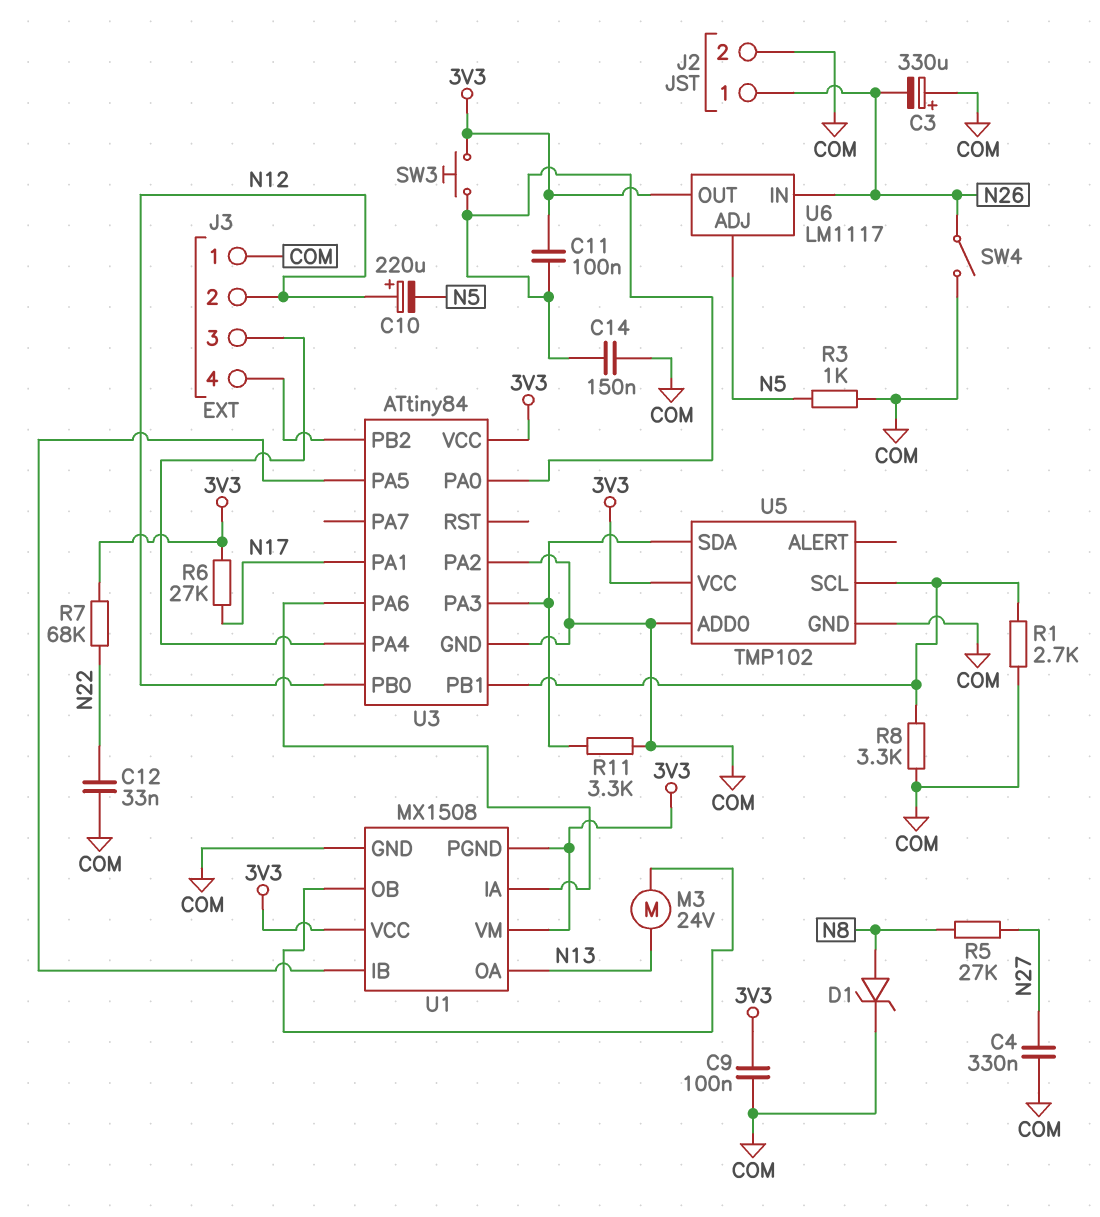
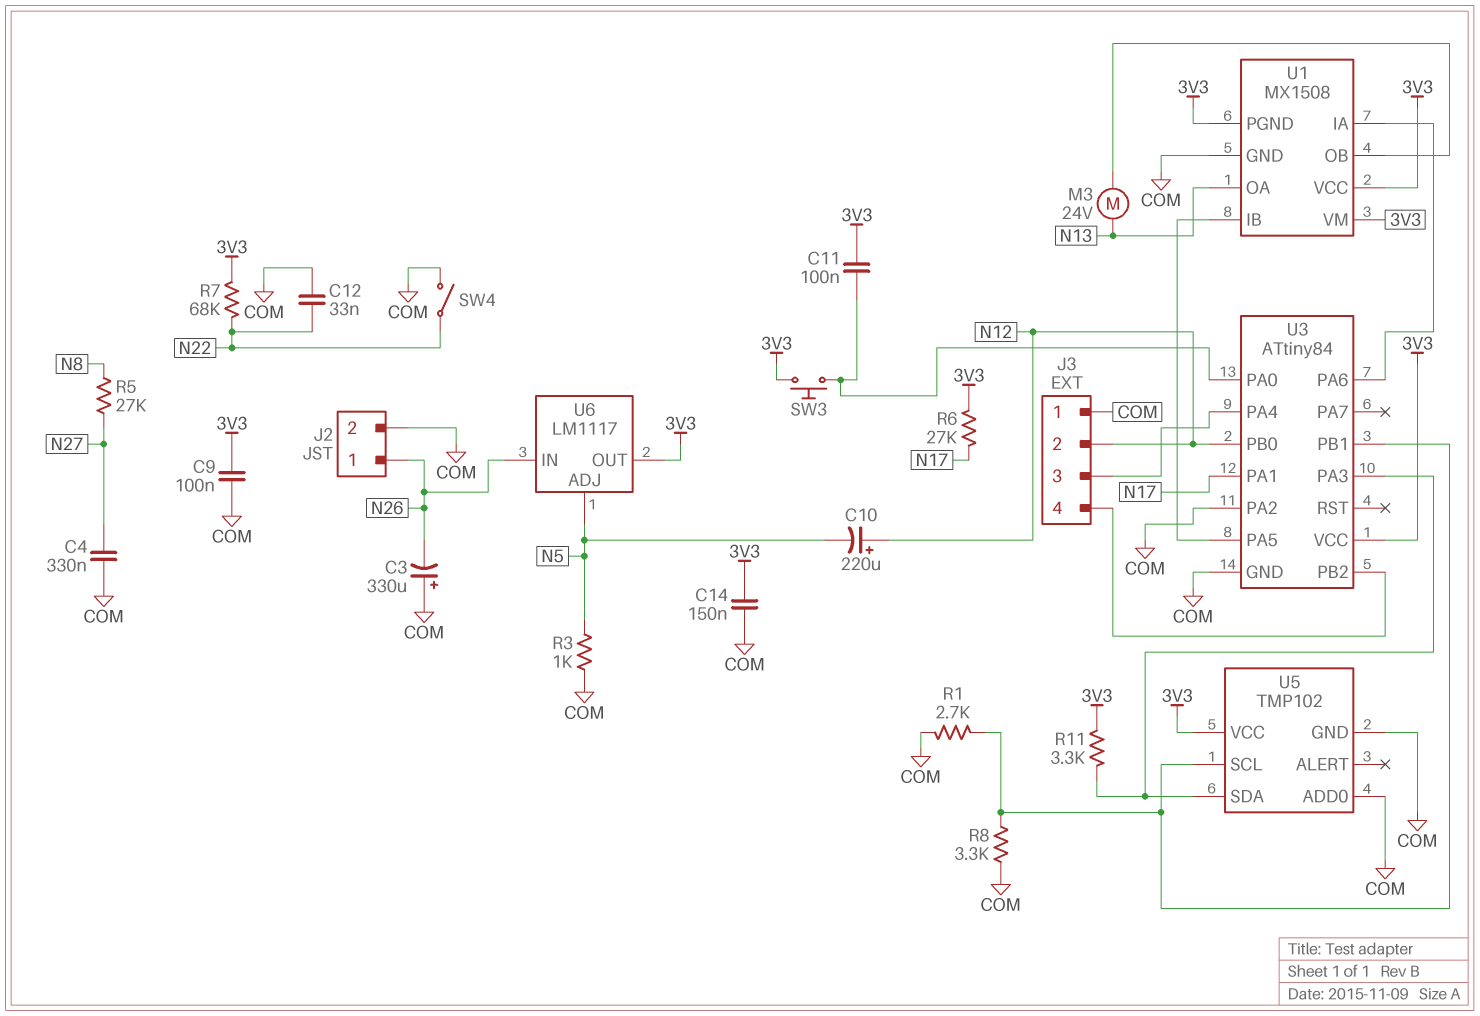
C14: 150nF (COM, U3/PA0) -> 150nF (3V3, COM)
D1: zener (A N8, K COM) -> none
R11: 3.3k (COM, U3/PA3) -> 3.3k (3V3, U3/PA3)
SW4: switch (COM, N26) -> switch (COM, N22)

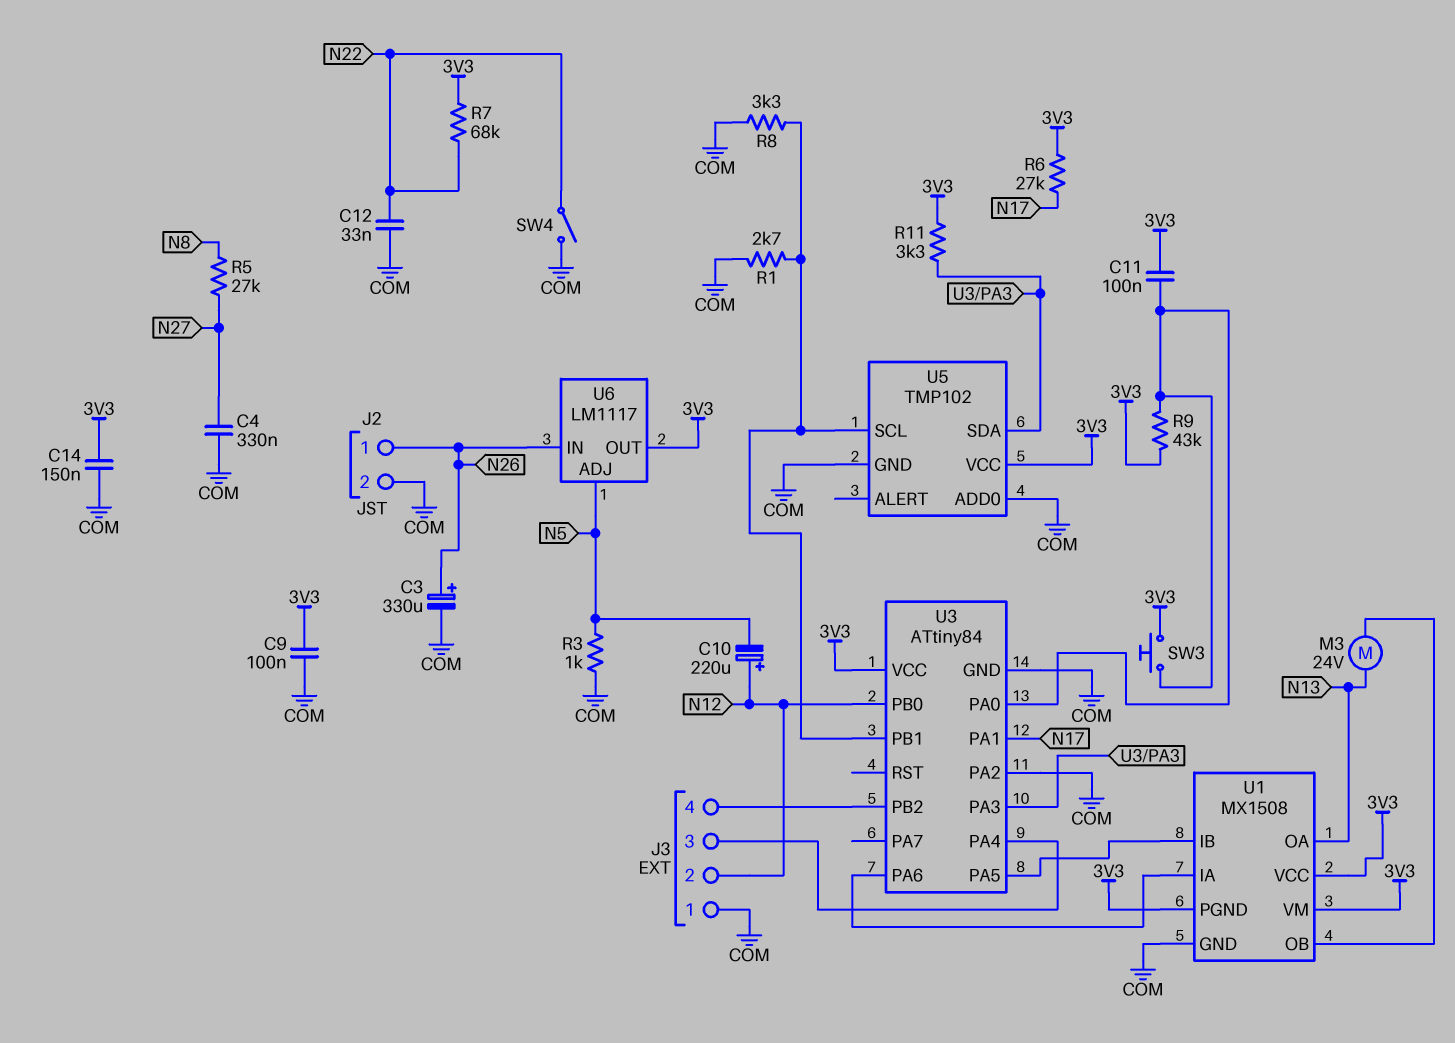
C3: 330uF (plus COM, minus N26) -> 330uF (plus N26, minus COM)
R9: none -> 43k (3V3, U3/PA0)

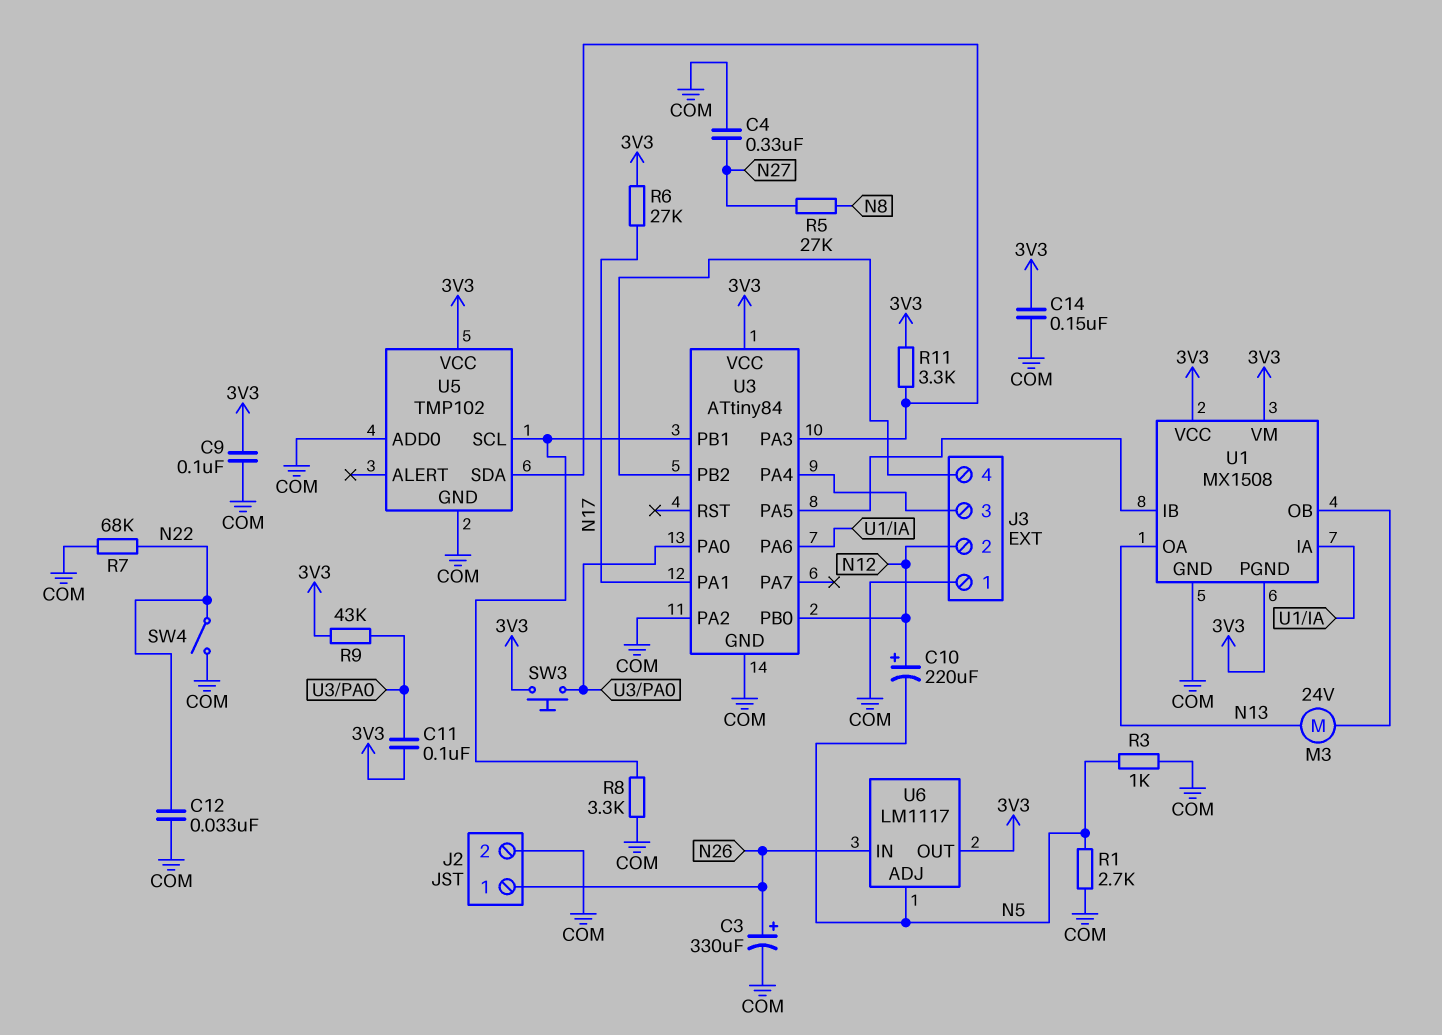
R1: 2.7k (COM, U3/PB1) -> 2.7k (COM, N5)
R7: 68k (3V3, N22) -> 68k (COM, N22)

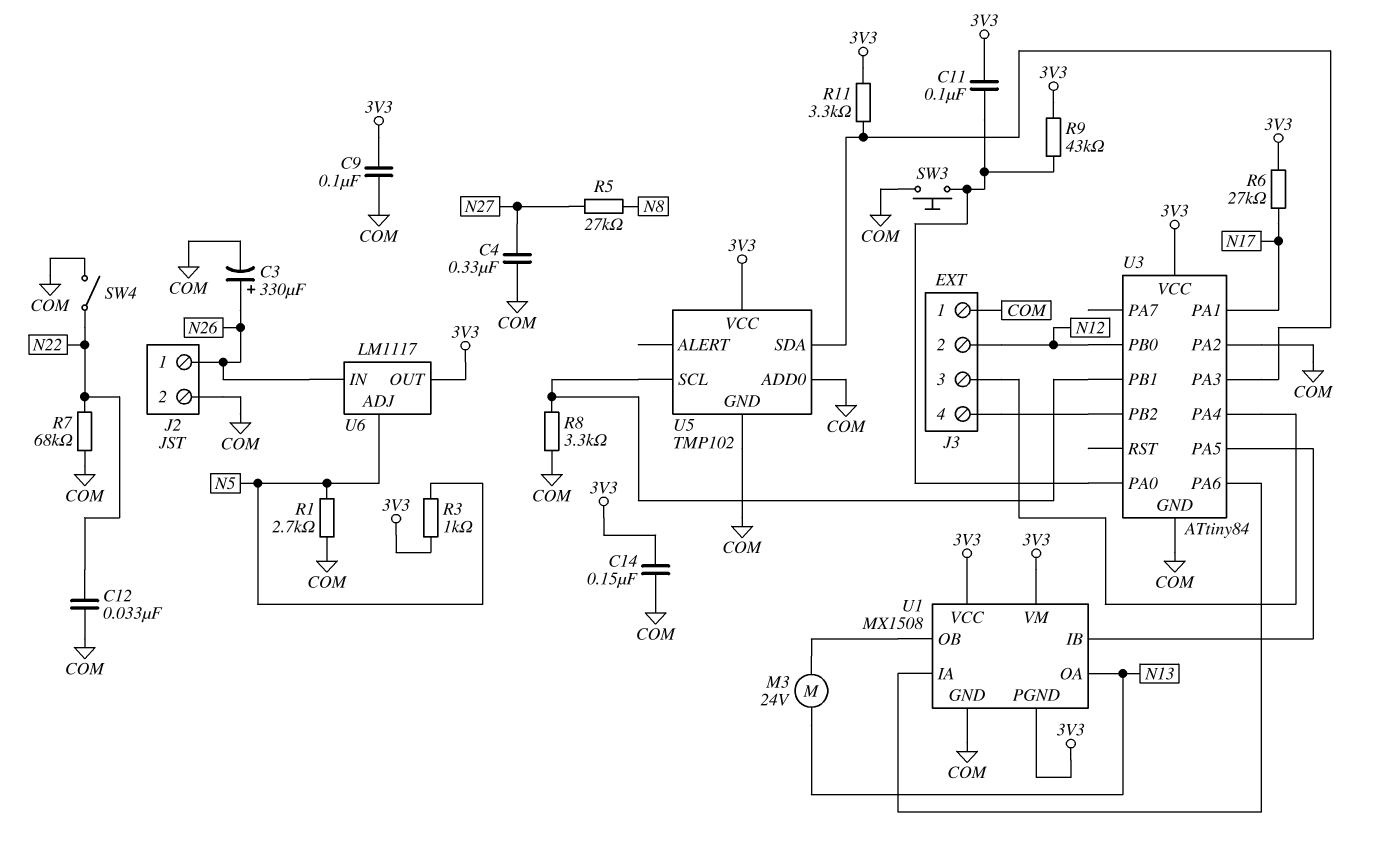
C10: 220uF (plus N12, minus N5) -> none
R3: 1k (COM, N5) -> 1k (3V3, N5)
SW3: button (3V3, U3/PA0) -> button (COM, U3/PA0)

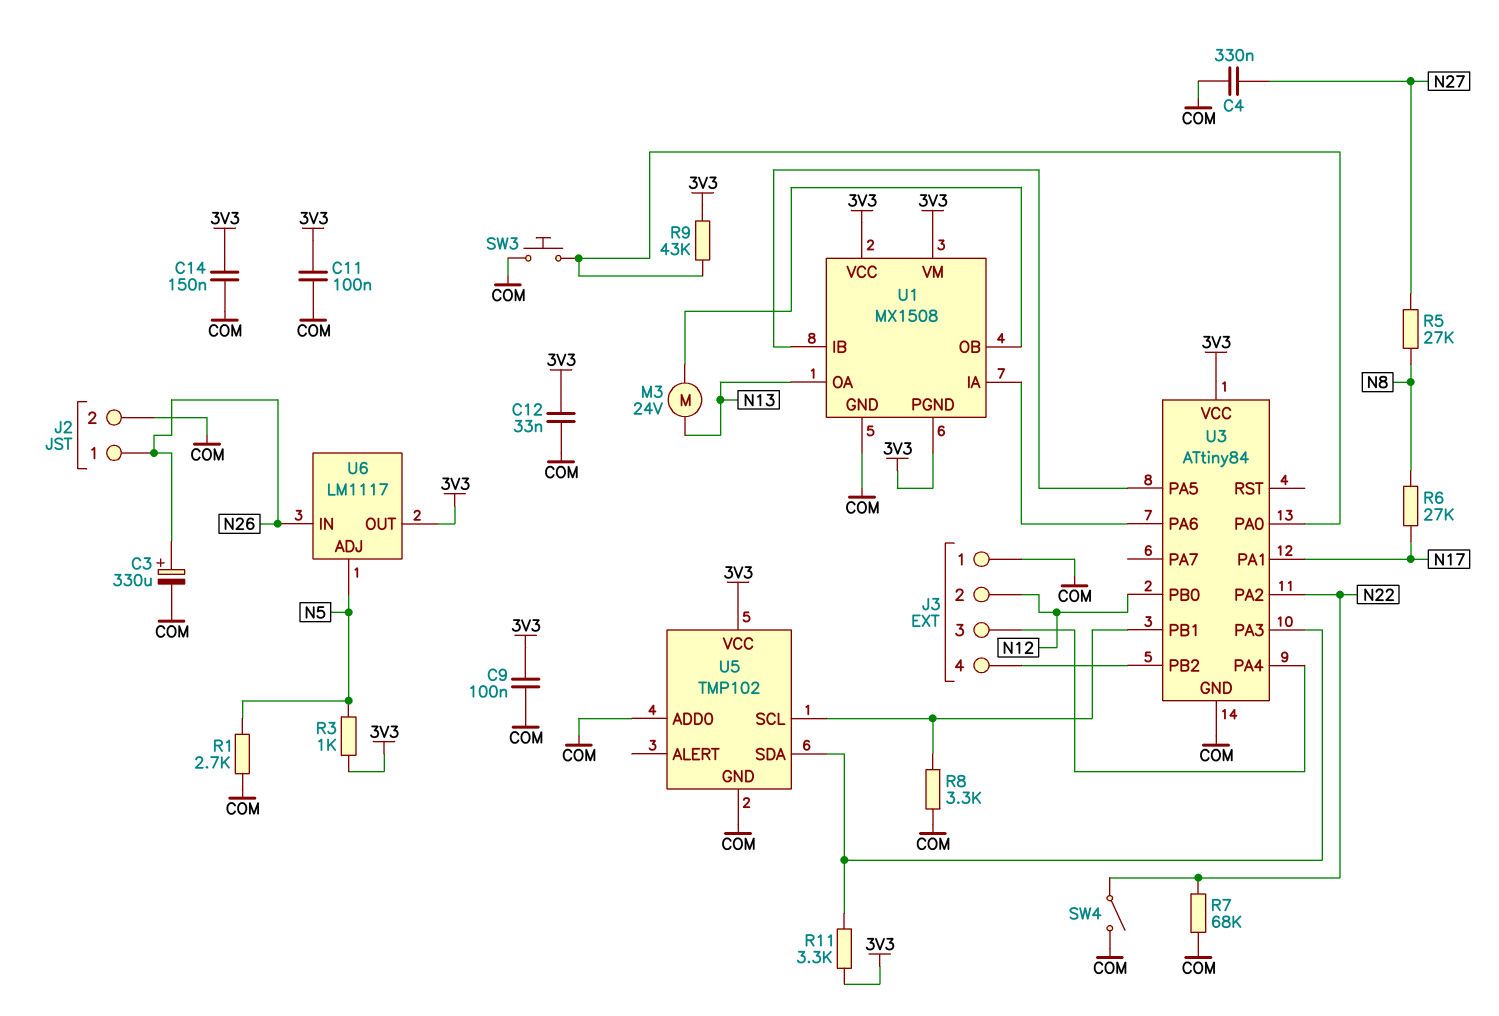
C11: 100nF (3V3, U3/PA0) -> 100nF (3V3, COM)
C12: 33nF (COM, N22) -> 33nF (3V3, COM)
R6: 27k (3V3, N17) -> 27k (N8, N17)
U3 pin PA2: COM -> N22

